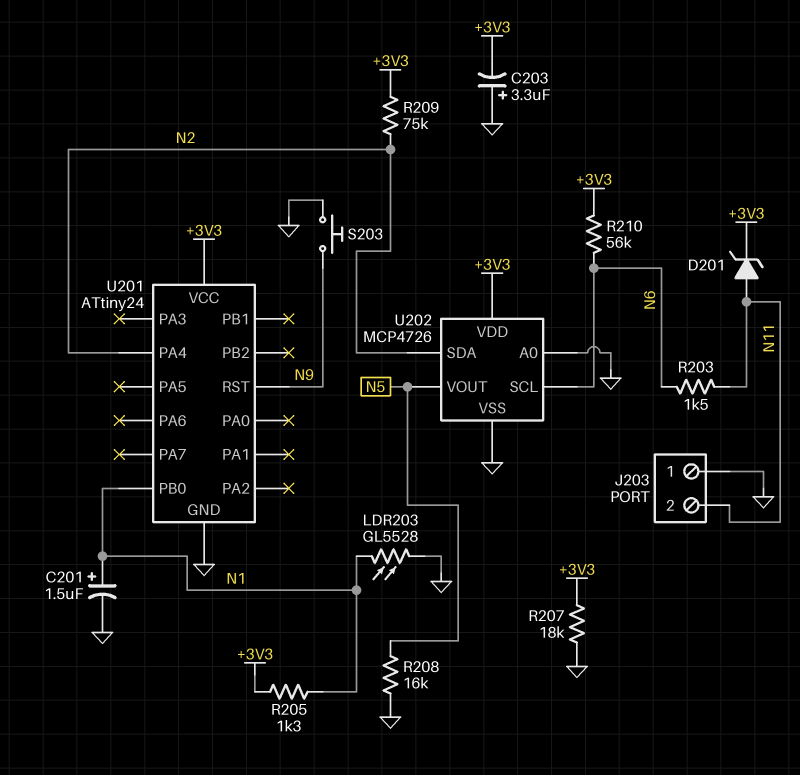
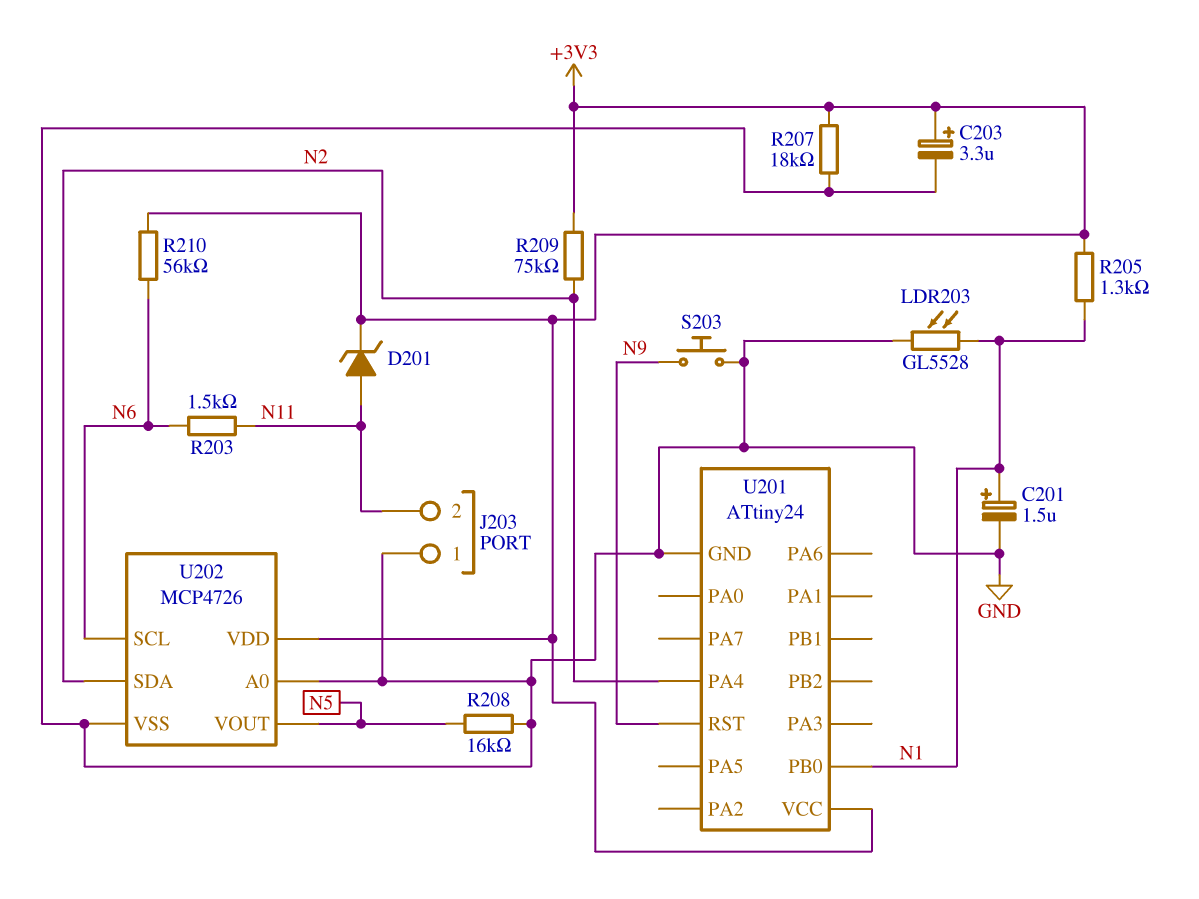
C203: 3.3uF (plus GND, minus +3V3) -> 3.3uF (plus +3V3, minus GND)

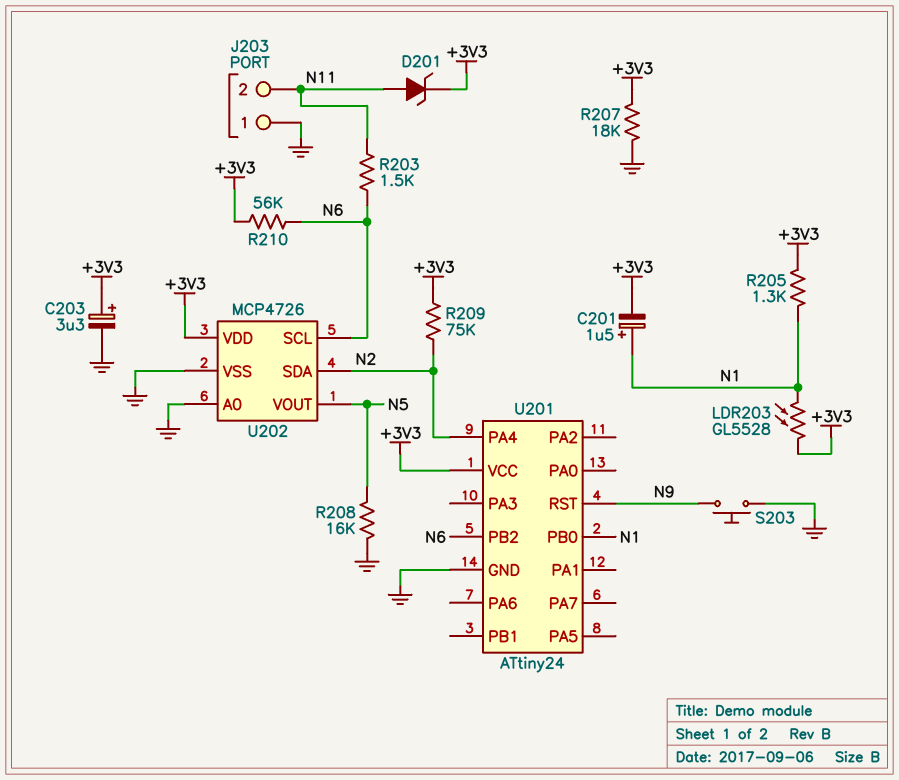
C201: 1.5uF (plus N1, minus GND) -> 1.5uF (plus N1, minus +3V3)
LDR203: GL5528 (GND, N1) -> GL5528 (+3V3, N1)
U201 pin PB2: none -> N6

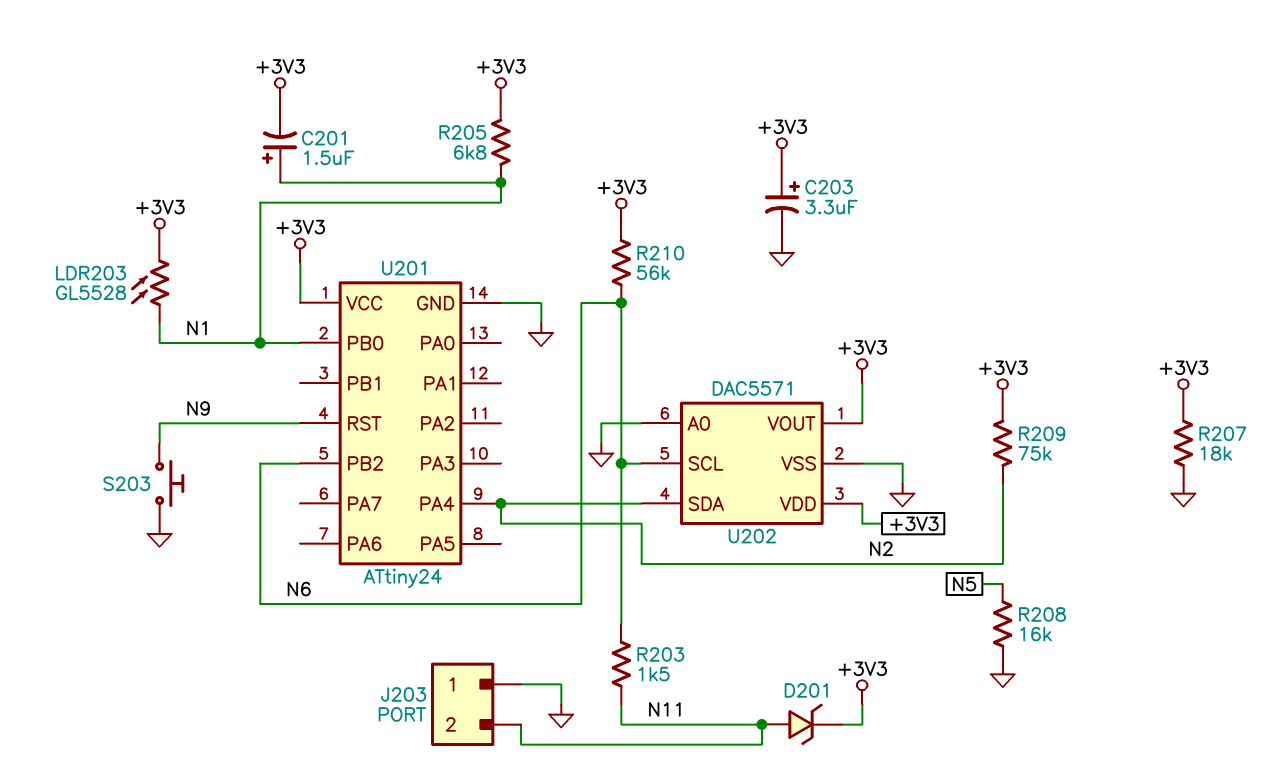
R205: 1.3k (+3V3, N1) -> 6.8k (+3V3, N1)
U202: MCP4726 -> DAC5571
U202 pin VOUT: N5 -> +3V3

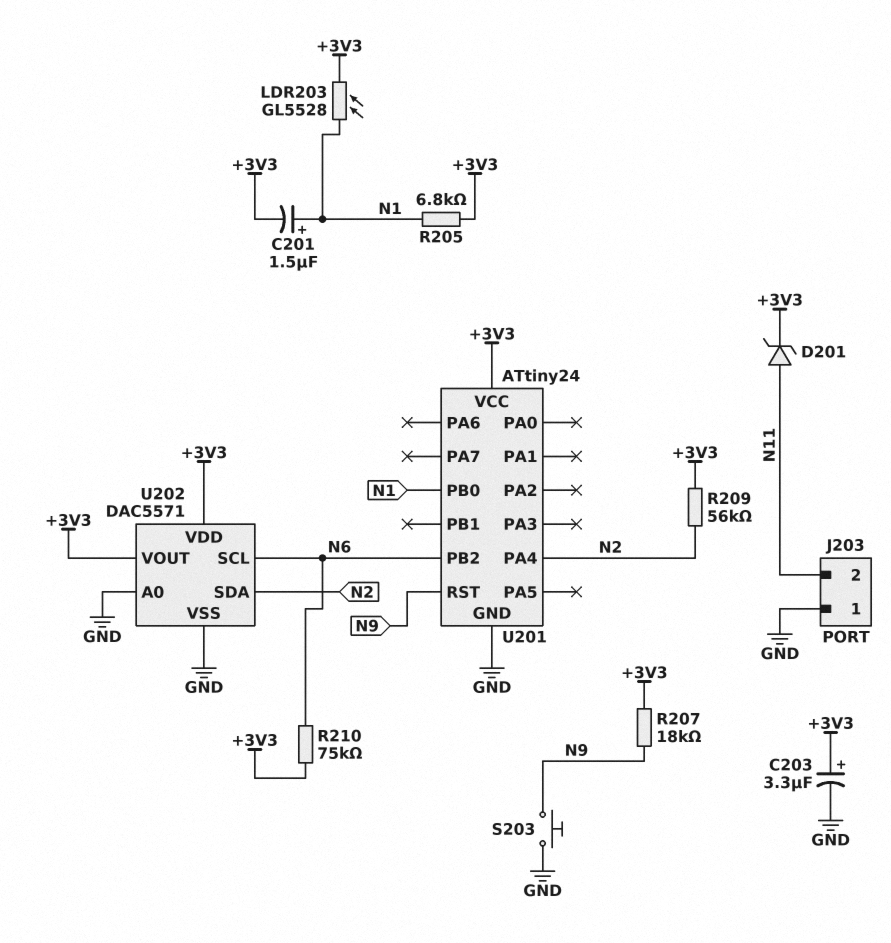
R203: 1.5k (N6, N11) -> none
R207: 18k (+3V3, GND) -> 18k (+3V3, N9)
R208: 16k (GND, N5) -> none
R209: 75k (+3V3, N2) -> 56k (+3V3, N2)
R210: 56k (+3V3, N6) -> 75k (+3V3, N6)

